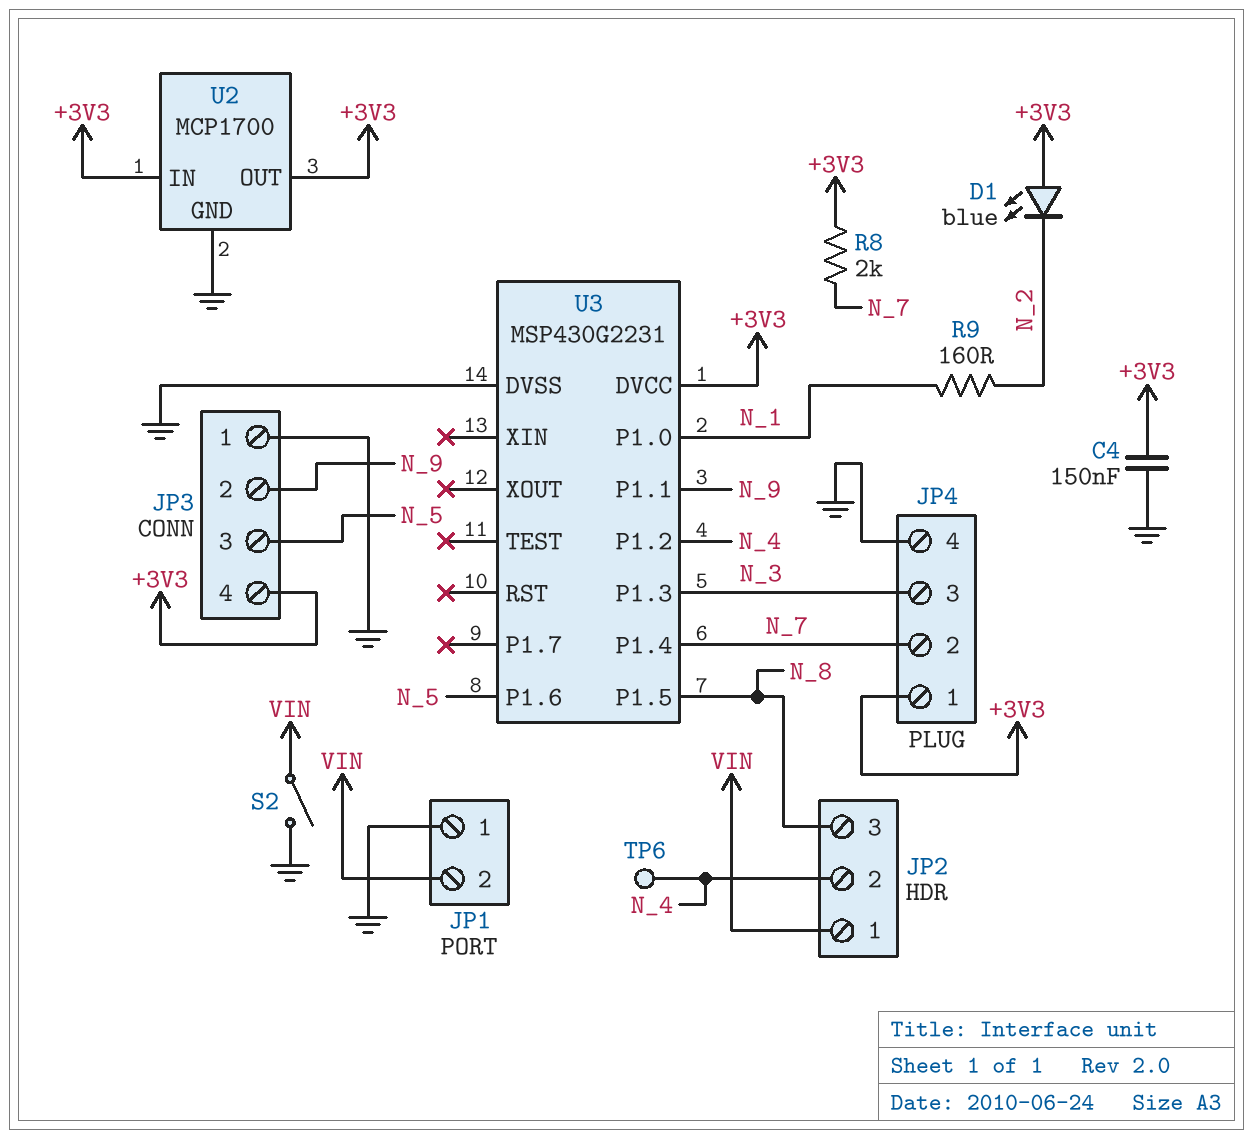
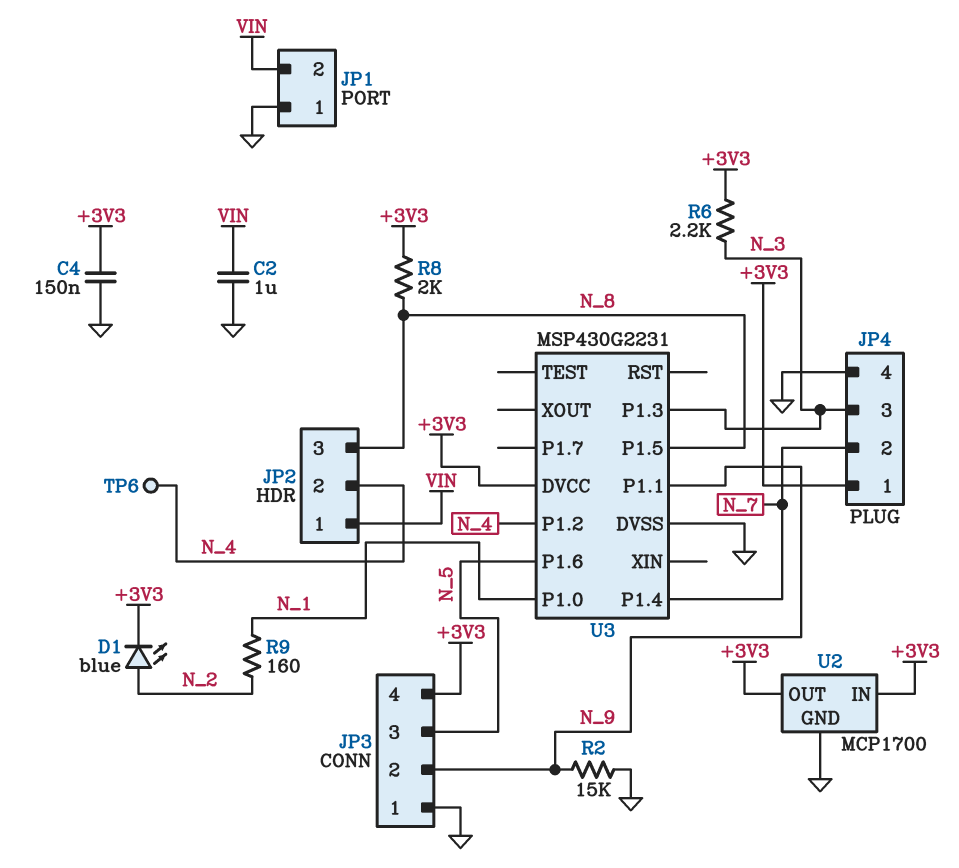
C2: none -> 1uF (GND, VIN)
D1: LED blue (A +3V3, K N_2) -> LED blue (A N_2, K +3V3)
R2: none -> 15k (GND, N_9)
R6: none -> 2.2k (+3V3, N_3)
R8: 2k (+3V3, N_7) -> 2k (+3V3, N_8)
S2: switch (GND, VIN) -> none

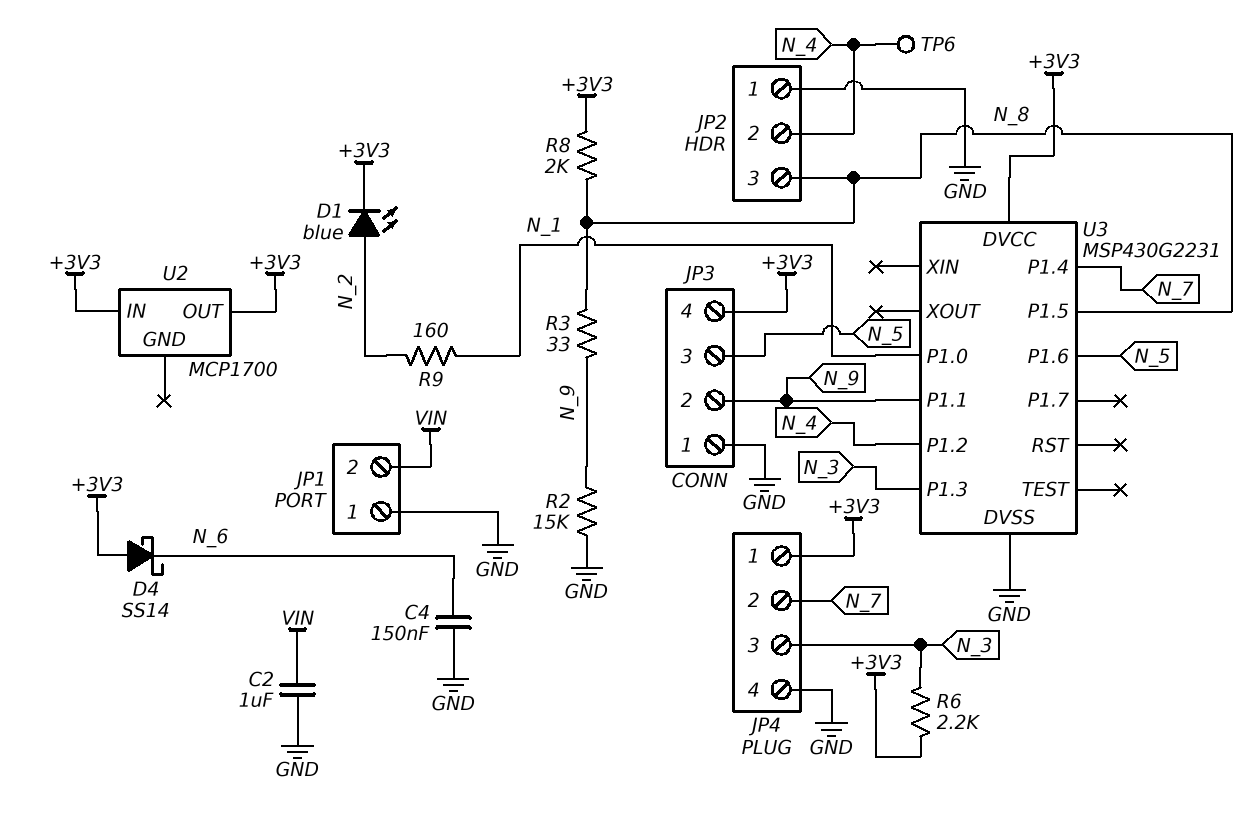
C4: 150nF (+3V3, GND) -> 150nF (GND, N_6)
D4: none -> schottky SS14 (A +3V3, K N_6)
JP2 pin 1: VIN -> GND
R3: none -> 33 (N_8, N_9)
U2 pin GND: GND -> none

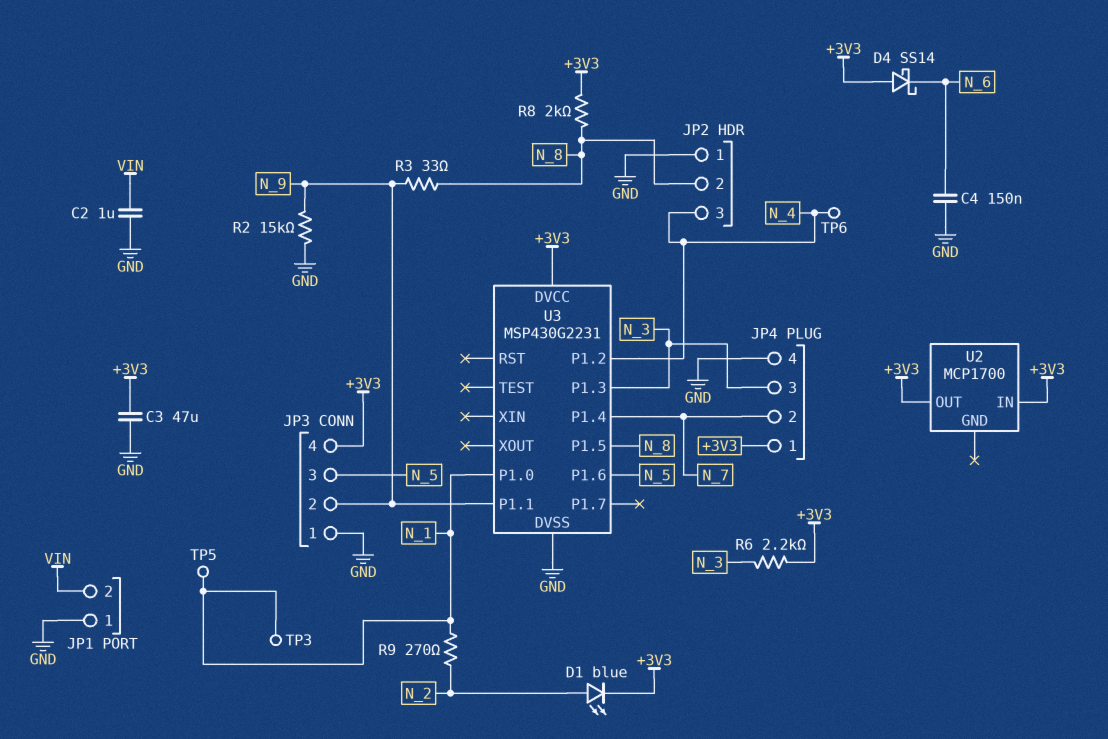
C3: none -> 47uF (+3V3, GND)
JP2 pin 2: N_4 -> N_8
JP2 pin 3: N_8 -> N_4
R9: 160 (N_1, N_2) -> 270 (N_1, N_2)
TP3: none -> test point (N_1)
TP5: none -> test point (N_1)

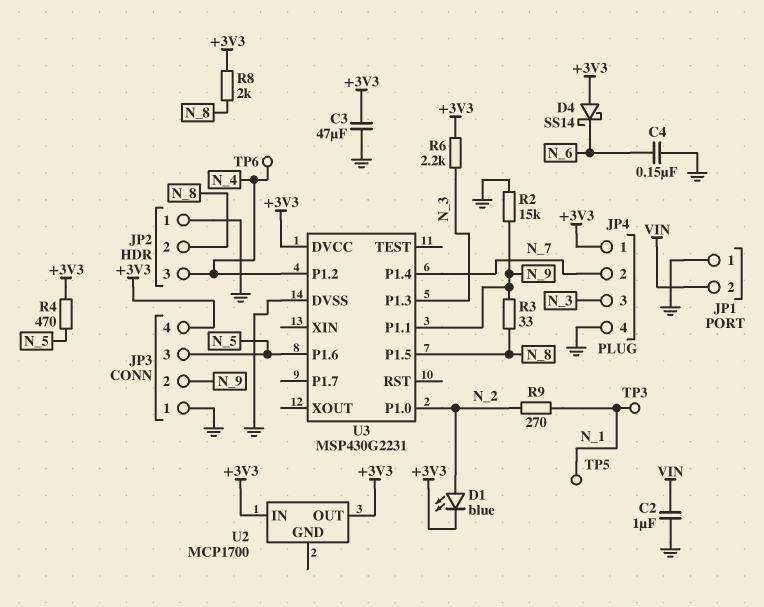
R4: none -> 470 (+3V3, N_5)
U3 pin P1.0: N_1 -> N_2

